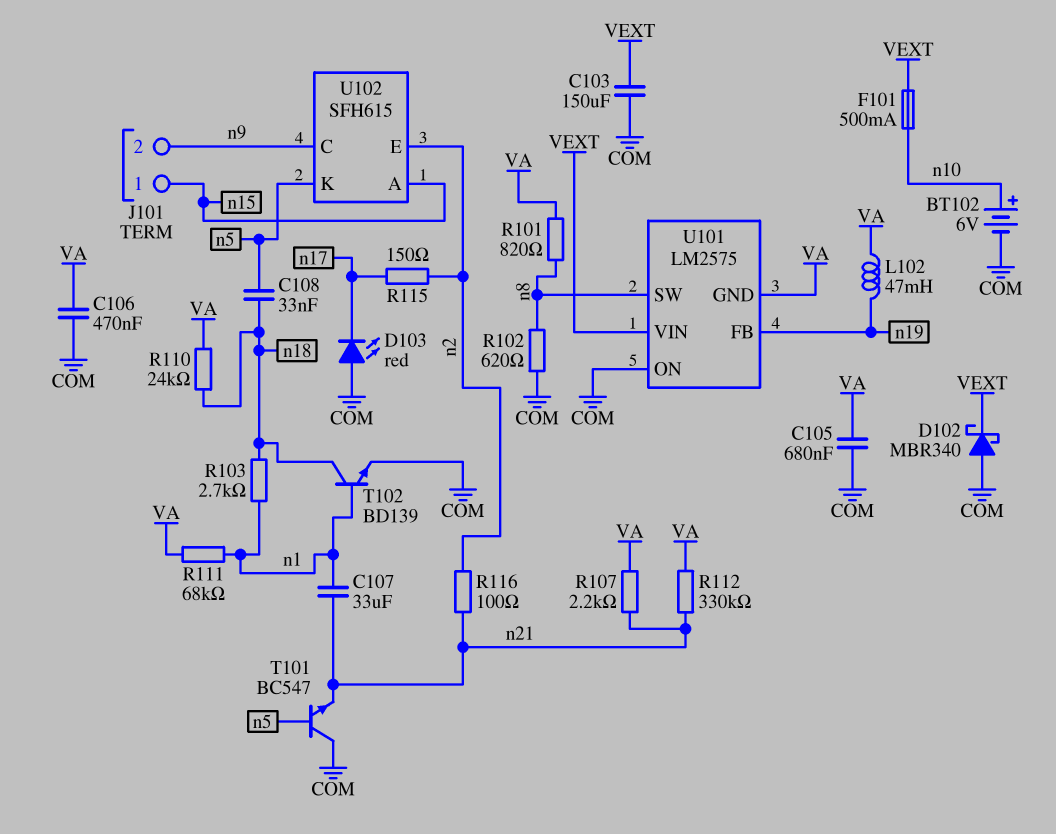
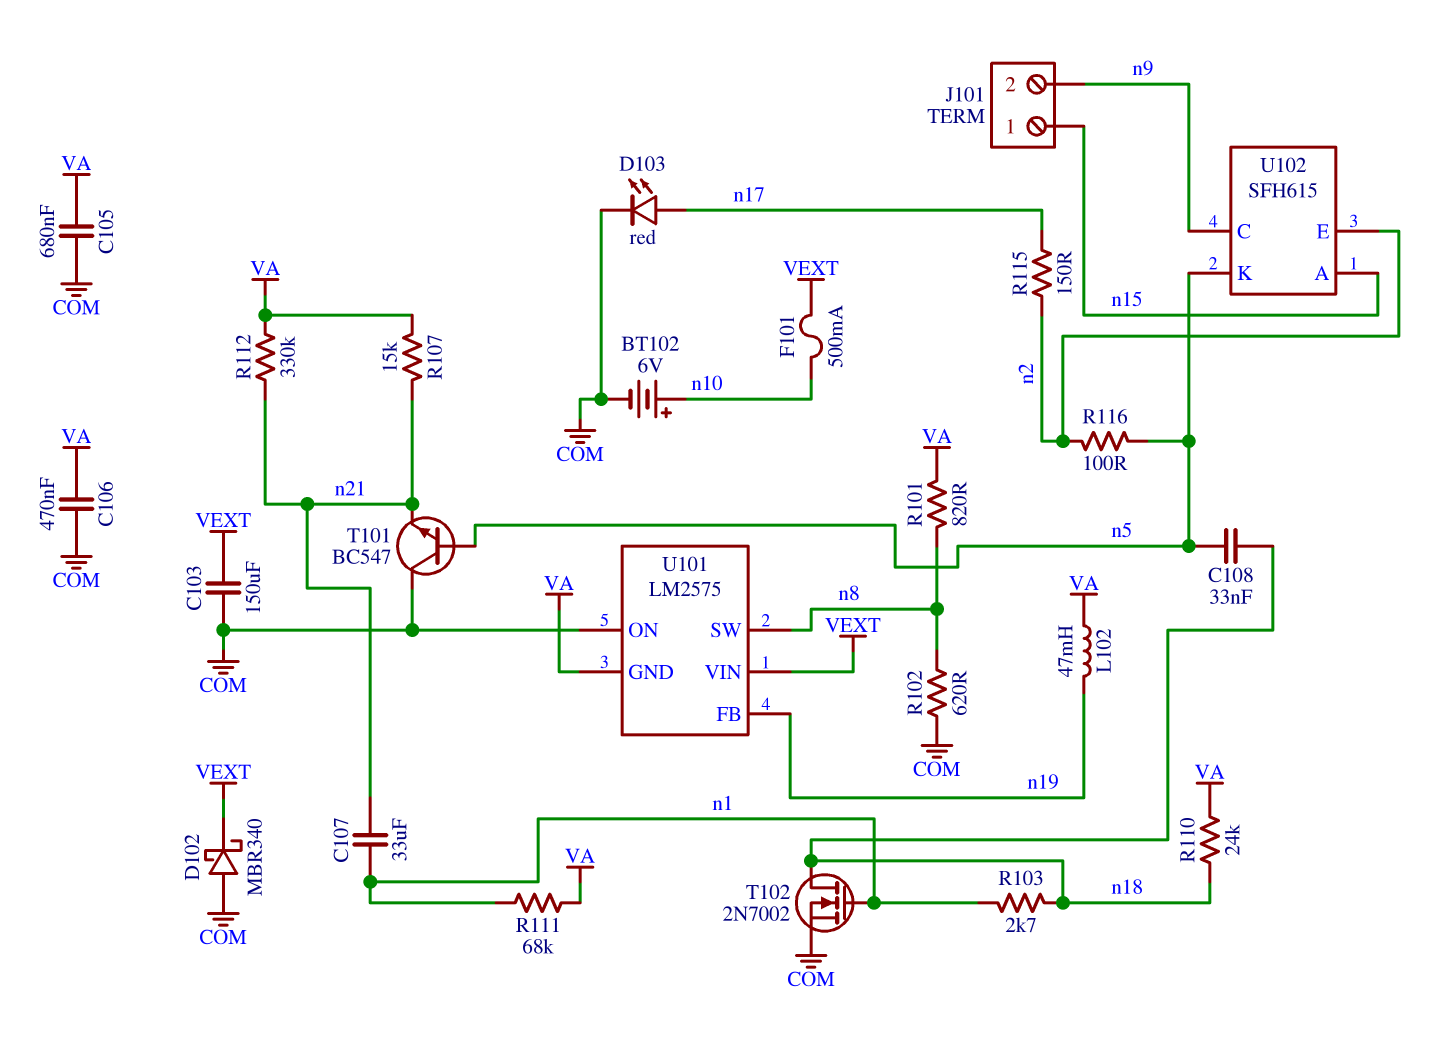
D103: LED red (A COM, K n17) -> LED red (A n17, K COM)
R107: 2.2k (VA, n21) -> 15k (VA, n21)
R116: 100 (n2, n21) -> 100 (n2, n5)
T102: NPN BD139 (B n1, C n18, E COM) -> NMOS 2N7002 (G n1, D n18, S COM)

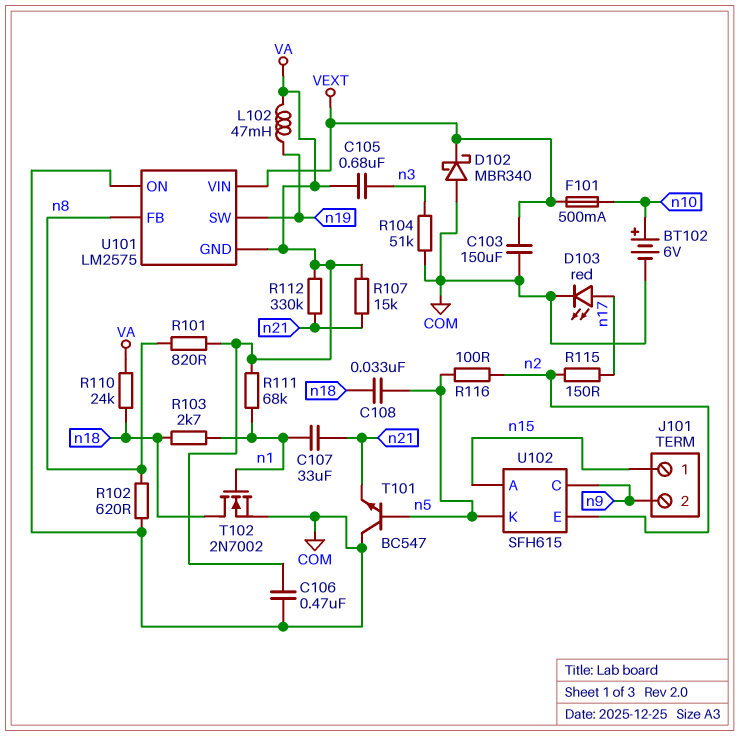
C105: 680nF (COM, VA) -> 680nF (VA, n3)
R104: none -> 51k (COM, n3)
U101 pin FB: n19 -> n8
U101 pin SW: n8 -> n19

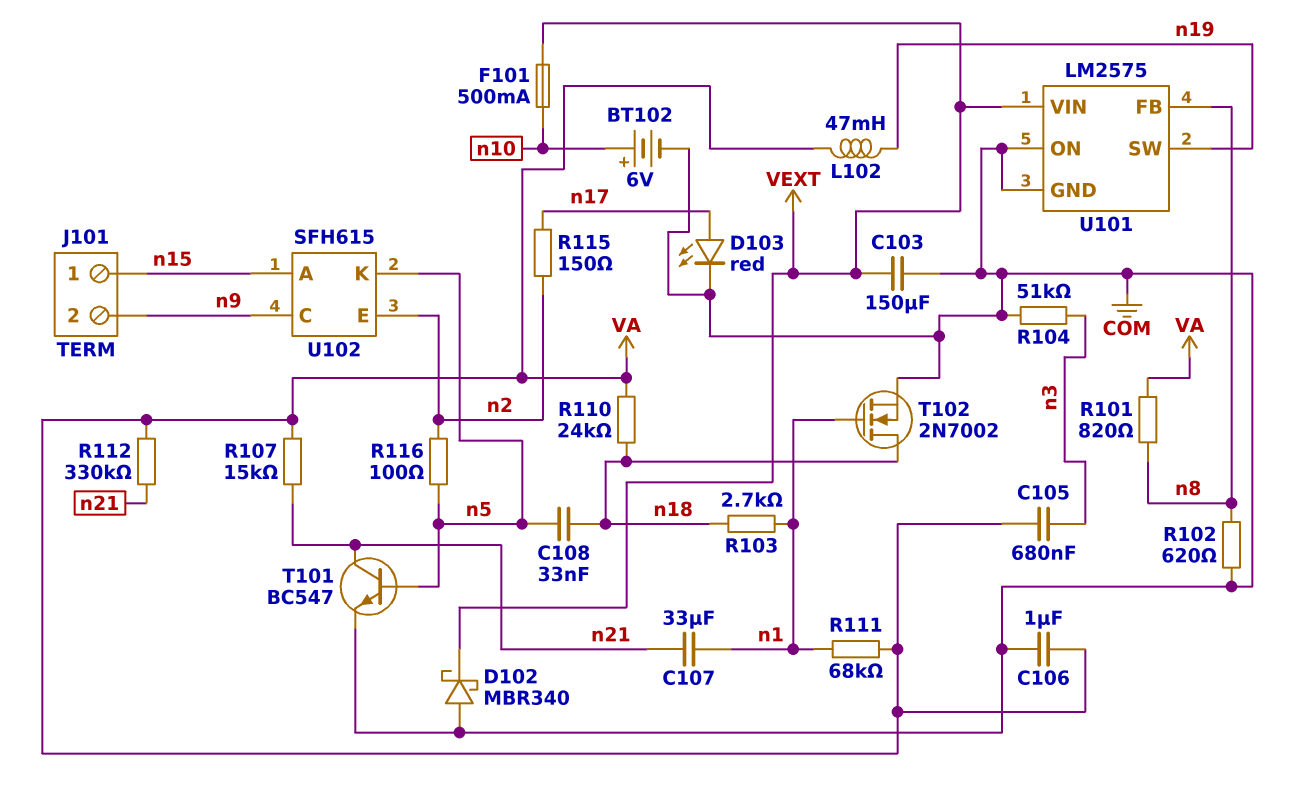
C106: 470nF (COM, VA) -> 1uF (COM, VA)
T101: NPN BC547 (B n5, C COM, E n21) -> NPN BC547 (B n5, C n21, E COM)
U101 pin GND: VA -> COM

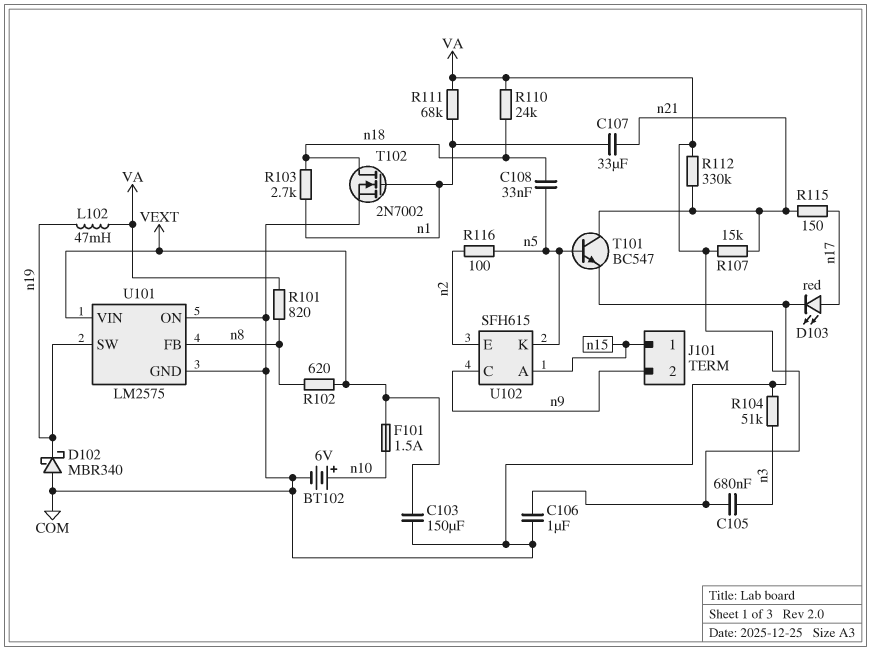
D102: schottky MBR340 (A COM, K VEXT) -> schottky MBR340 (A COM, K n19)
F101: 500mA (VEXT, n10) -> 1.5A (VEXT, n10)
R102: 620 (COM, n8) -> 620 (VEXT, n8)
R115: 150 (n2, n17) -> 150 (n17, n21)

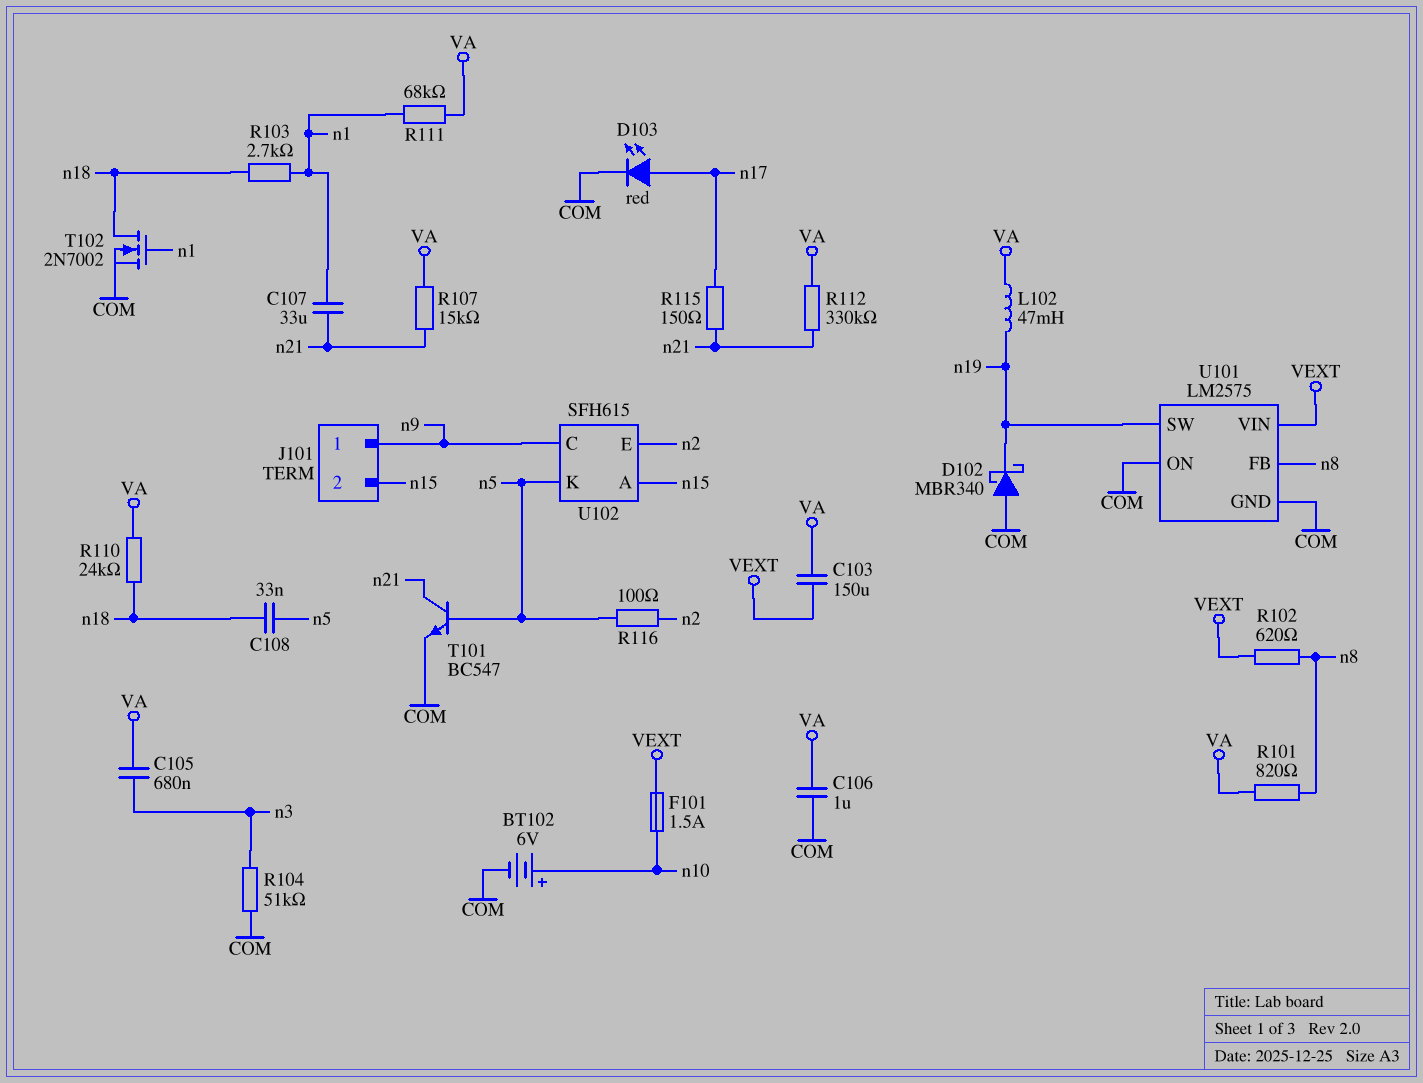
C103: 150uF (COM, VEXT) -> 150uF (VA, VEXT)
J101 pin 1: n15 -> n9
J101 pin 2: n9 -> n15

